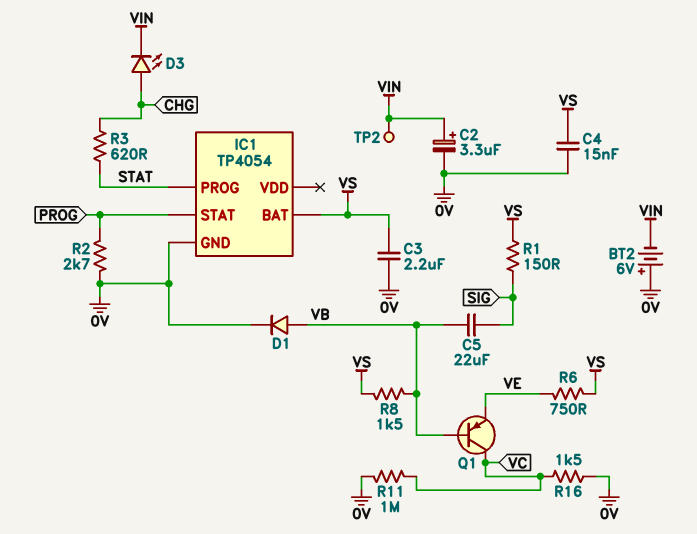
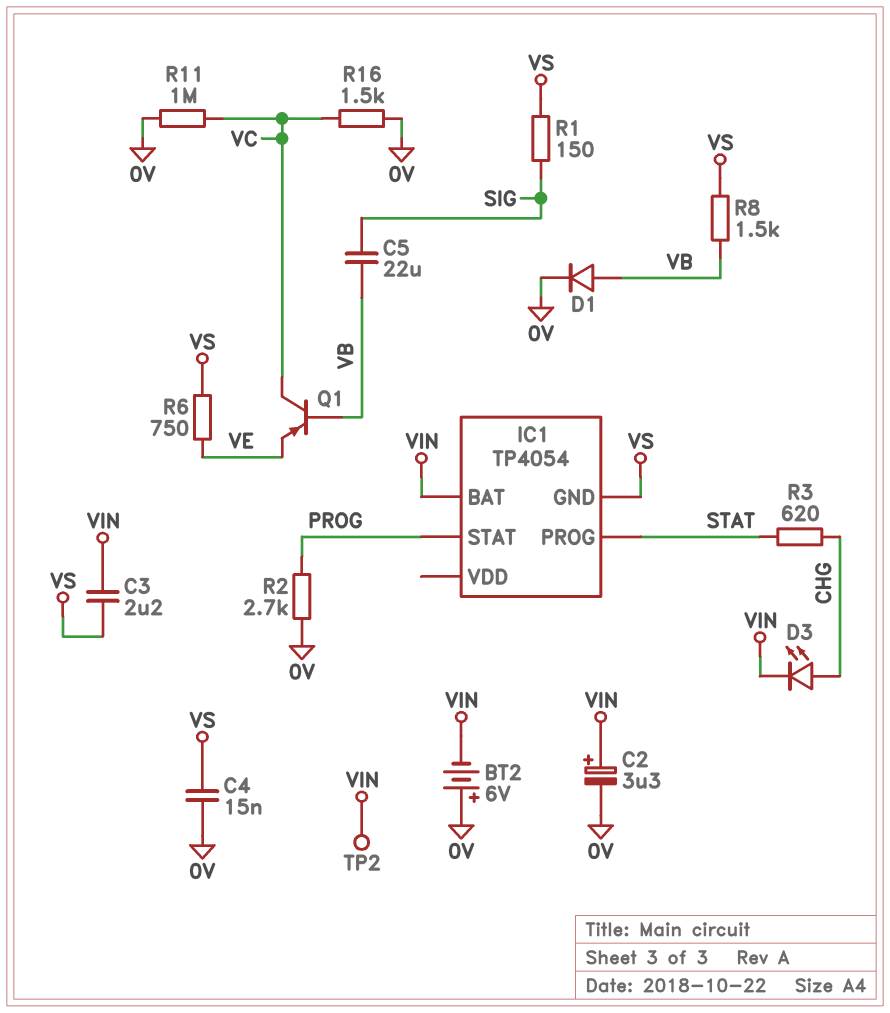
C3: 2.2uF (0V, VS) -> 2.2uF (VIN, VS)
IC1 pin BAT: VS -> VIN
IC1 pin GND: 0V -> VS

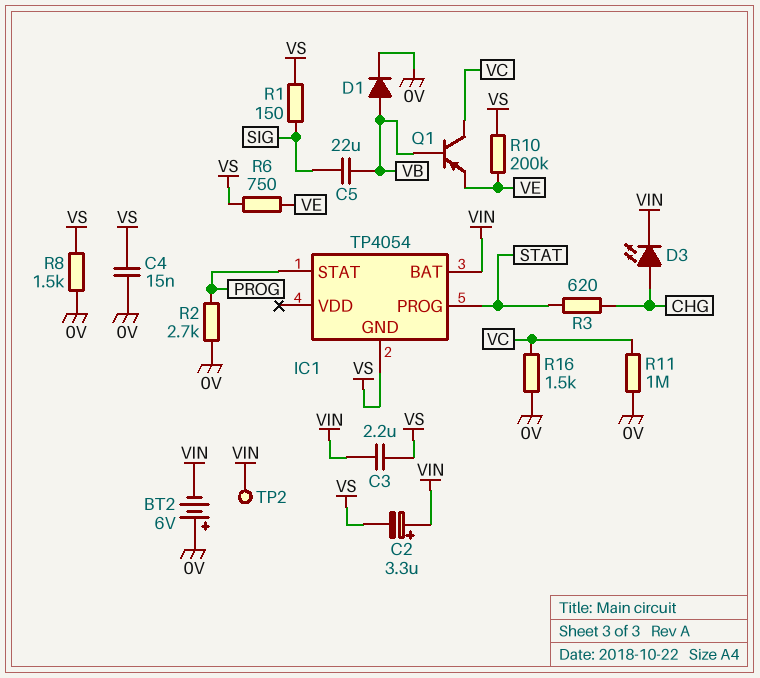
C2: 3.3uF (plus VIN, minus 0V) -> 3.3uF (plus VIN, minus VS)
R8: 1.5k (VB, VS) -> 1.5k (0V, VS)
R10: none -> 200k (VE, VS)

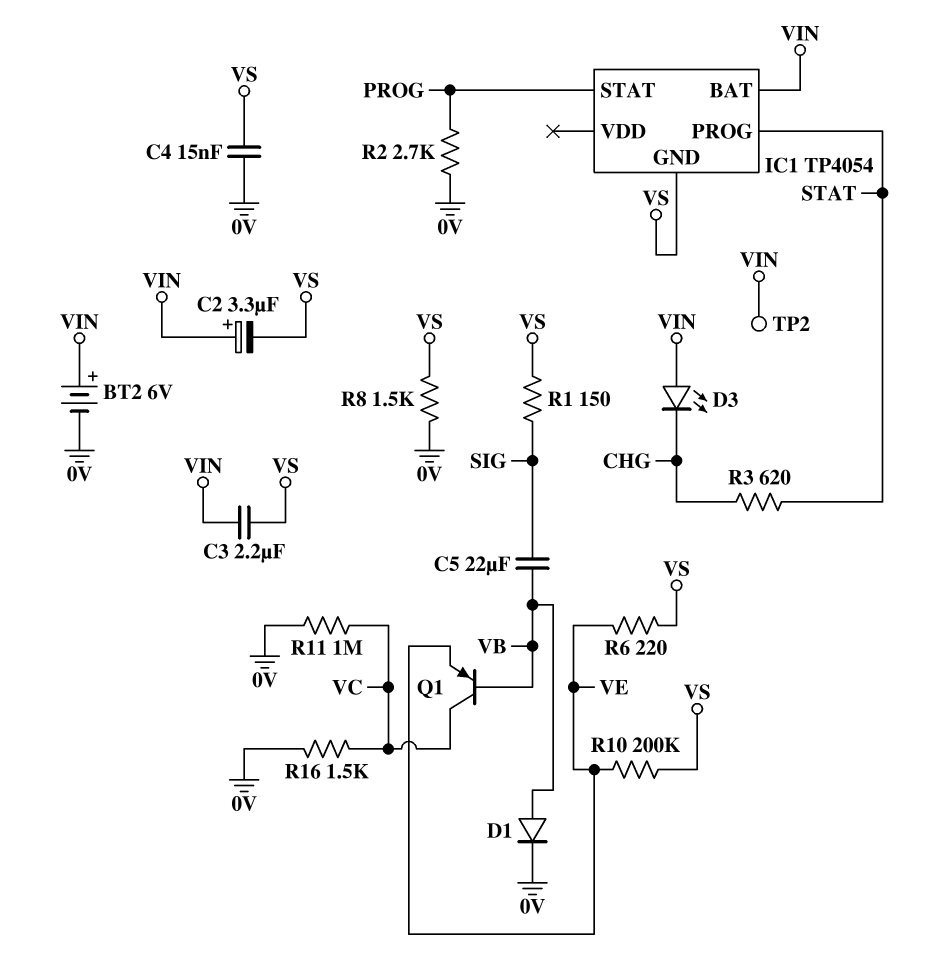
BT2: 6V (plus 0V, minus VIN) -> 6V (plus VIN, minus 0V)
D3: LED (A CHG, K VIN) -> LED (A VIN, K CHG)
R6: 750 (VE, VS) -> 220 (VE, VS)

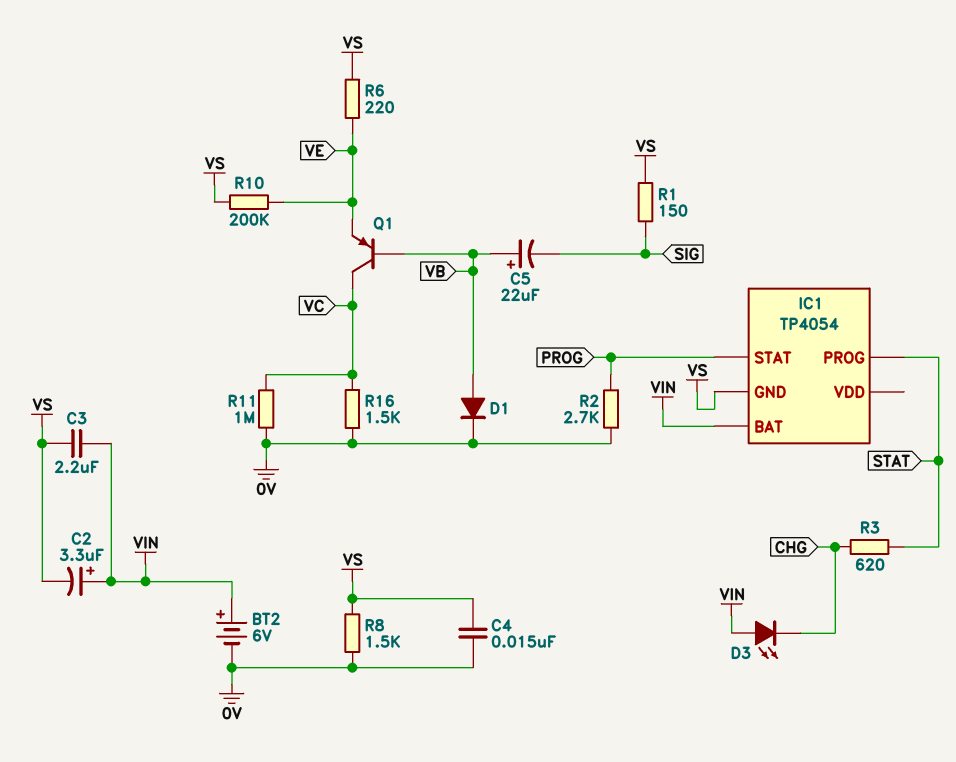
C5: 22uF (SIG, VB) -> 22uF (plus VB, minus SIG)
TP2: test point (VIN) -> none

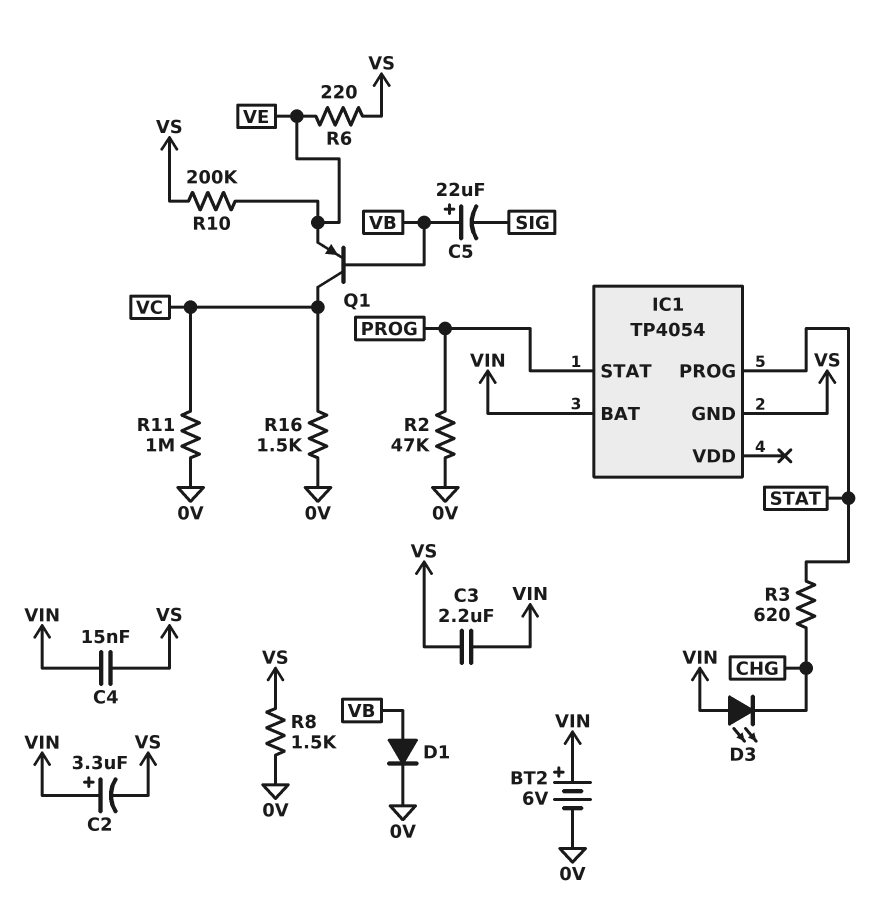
C4: 15nF (0V, VS) -> 15nF (VIN, VS)
R1: 150 (SIG, VS) -> none
R2: 2.7k (0V, PROG) -> 47k (0V, PROG)

